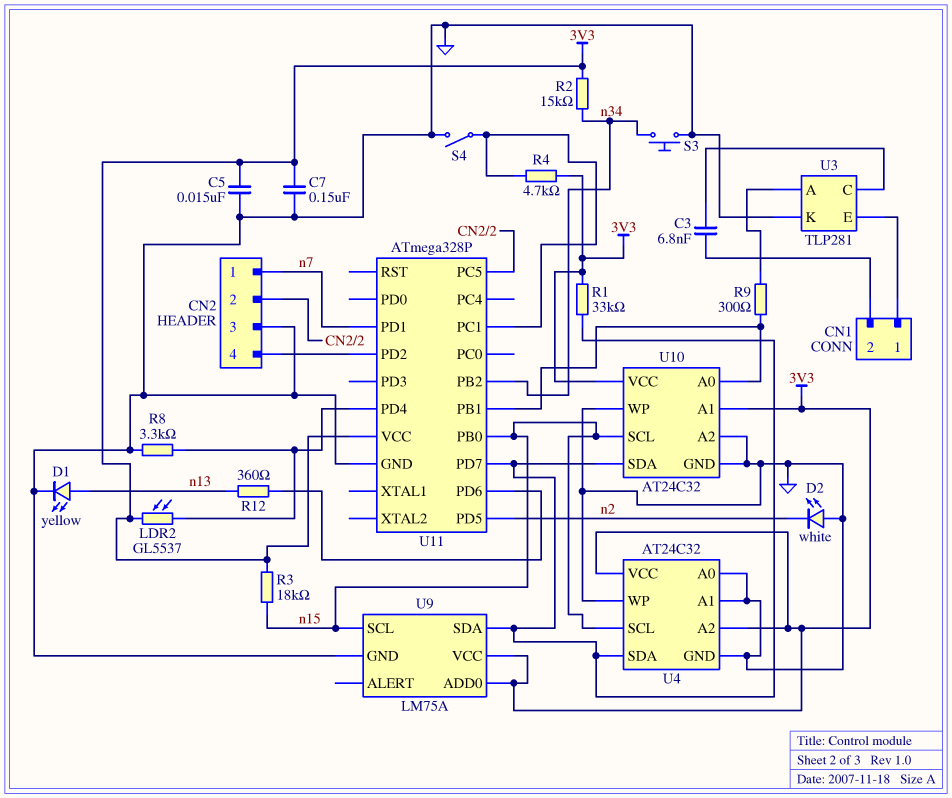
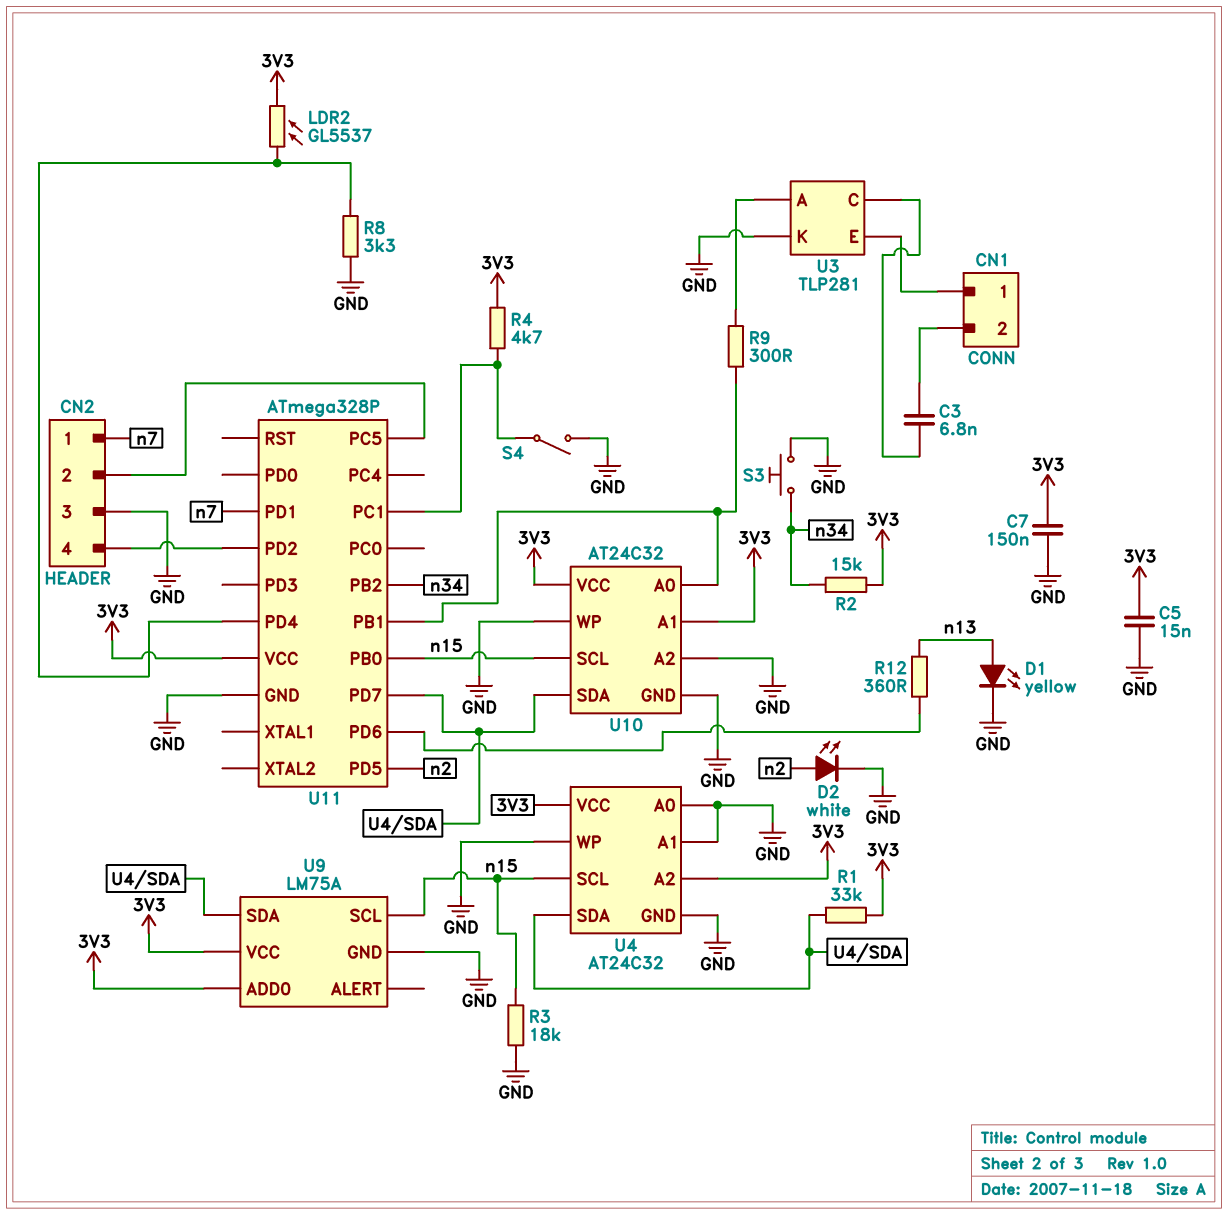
D2: LED white (A GND, K n2) -> LED white (A n2, K GND)
R3: 18k (3V3, n15) -> 18k (GND, n15)

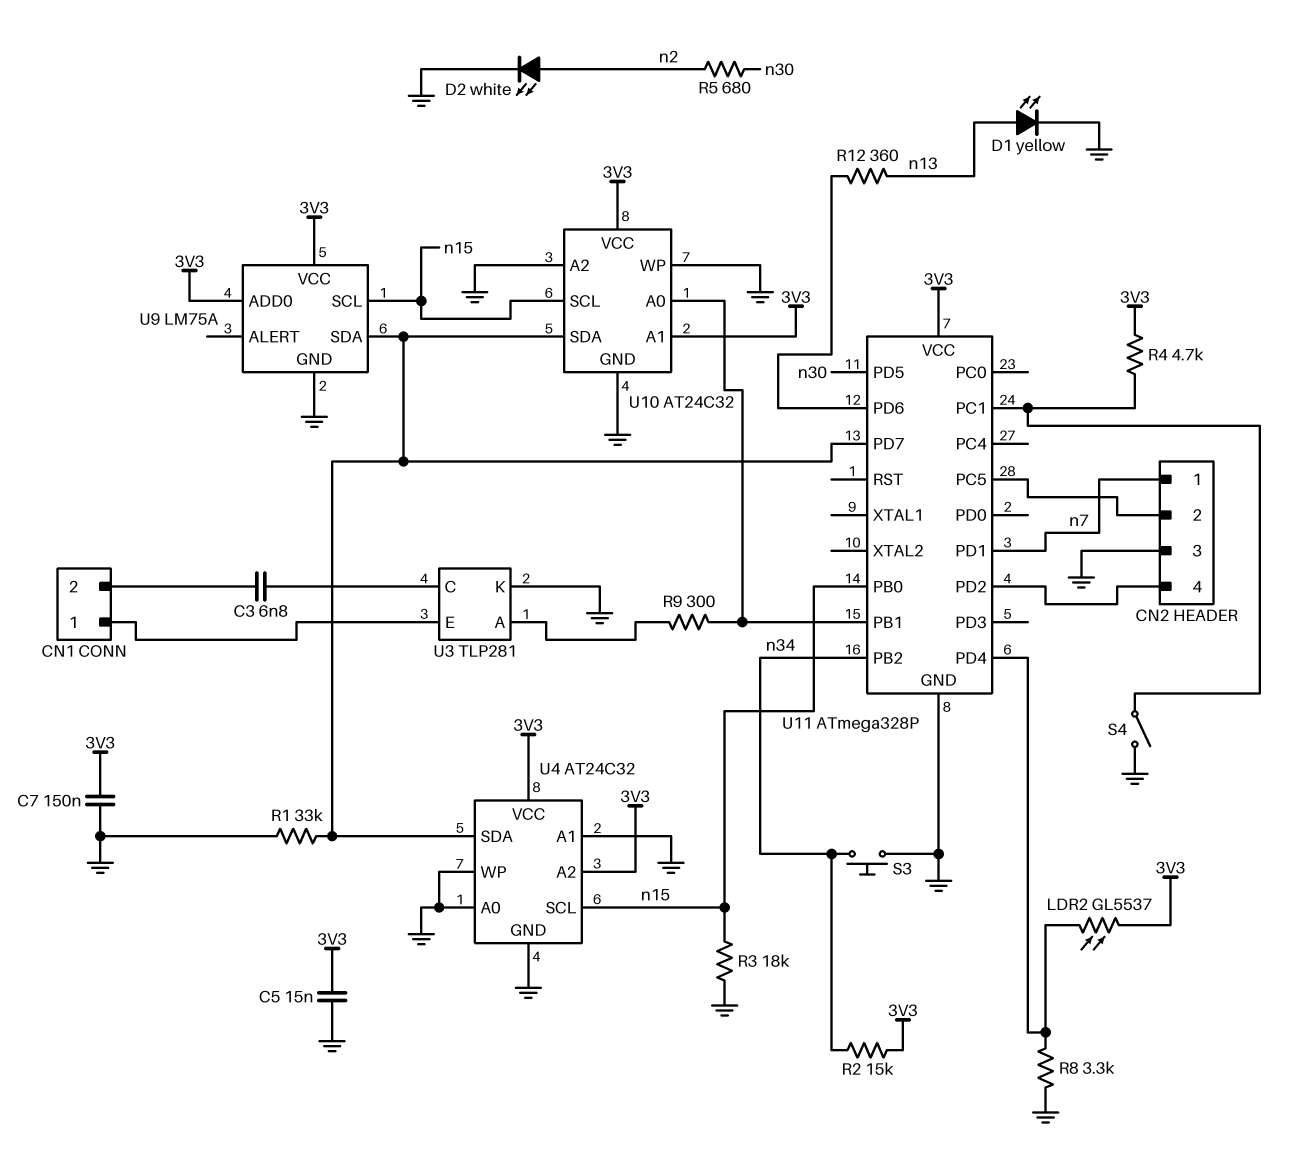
R1: 33k (3V3, U4/SDA) -> 33k (GND, U4/SDA)
R5: none -> 680 (n2, n30)
U11 pin PD5: n2 -> n30

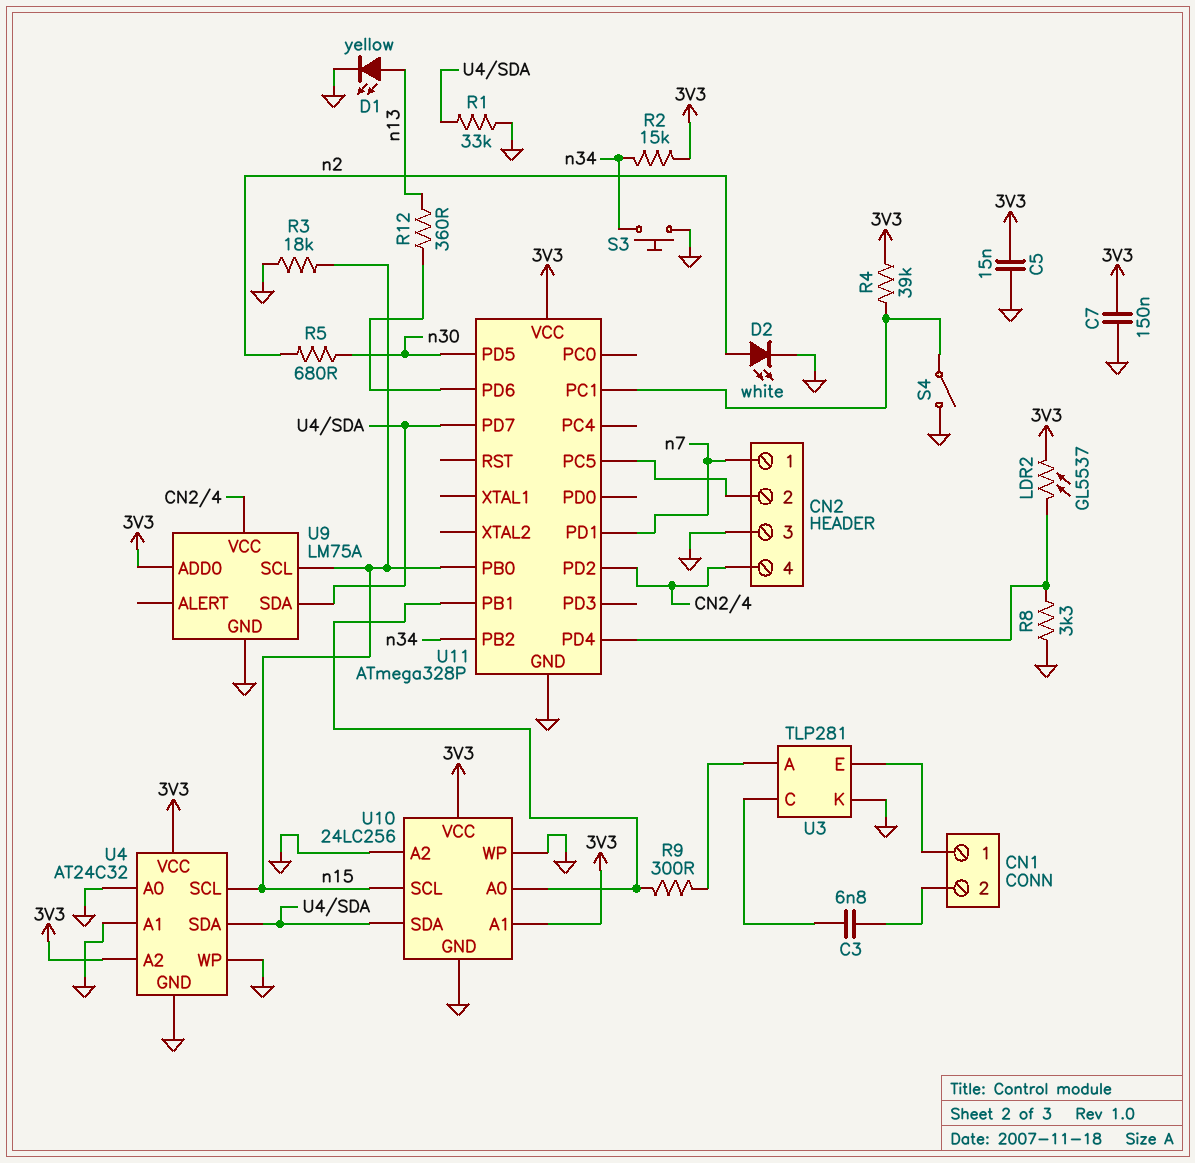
R4: 4.7k (3V3, U11/PC1) -> 39k (3V3, U11/PC1)
U9 pin VCC: 3V3 -> CN2/4
U10: AT24C32 -> 24LC256

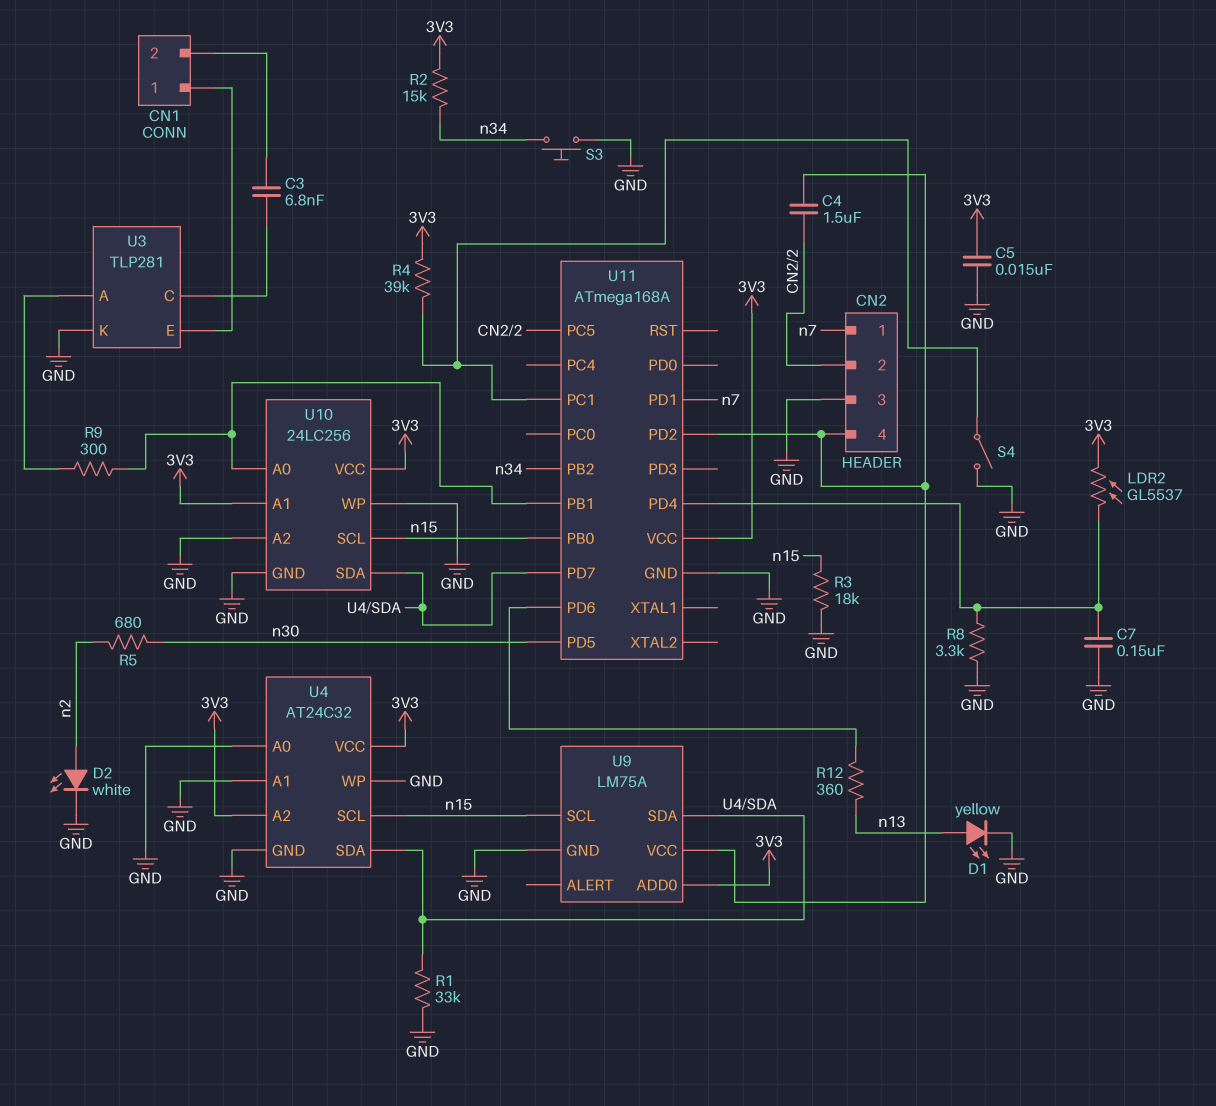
C4: none -> 1.5uF (CN2/2, CN2/4)
C7: 150nF (3V3, GND) -> 150nF (GND, U11/PD4)
U11: ATmega328P -> ATmega168A

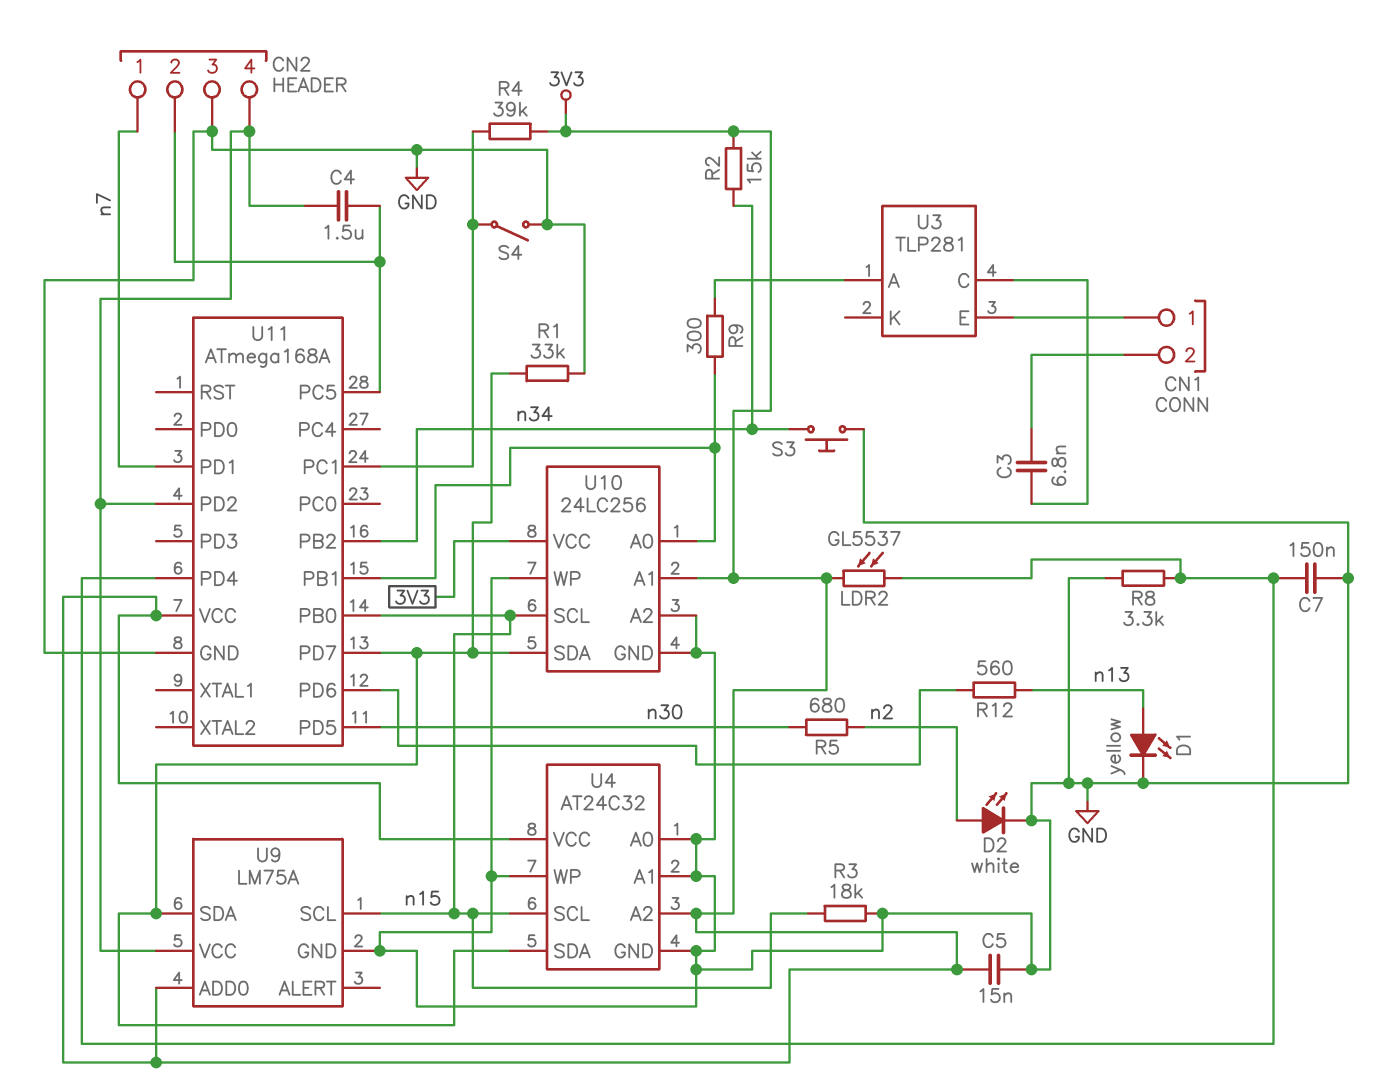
R12: 360 (U11/PD6, n13) -> 560 (U11/PD6, n13)
U3 pin K: GND -> none

